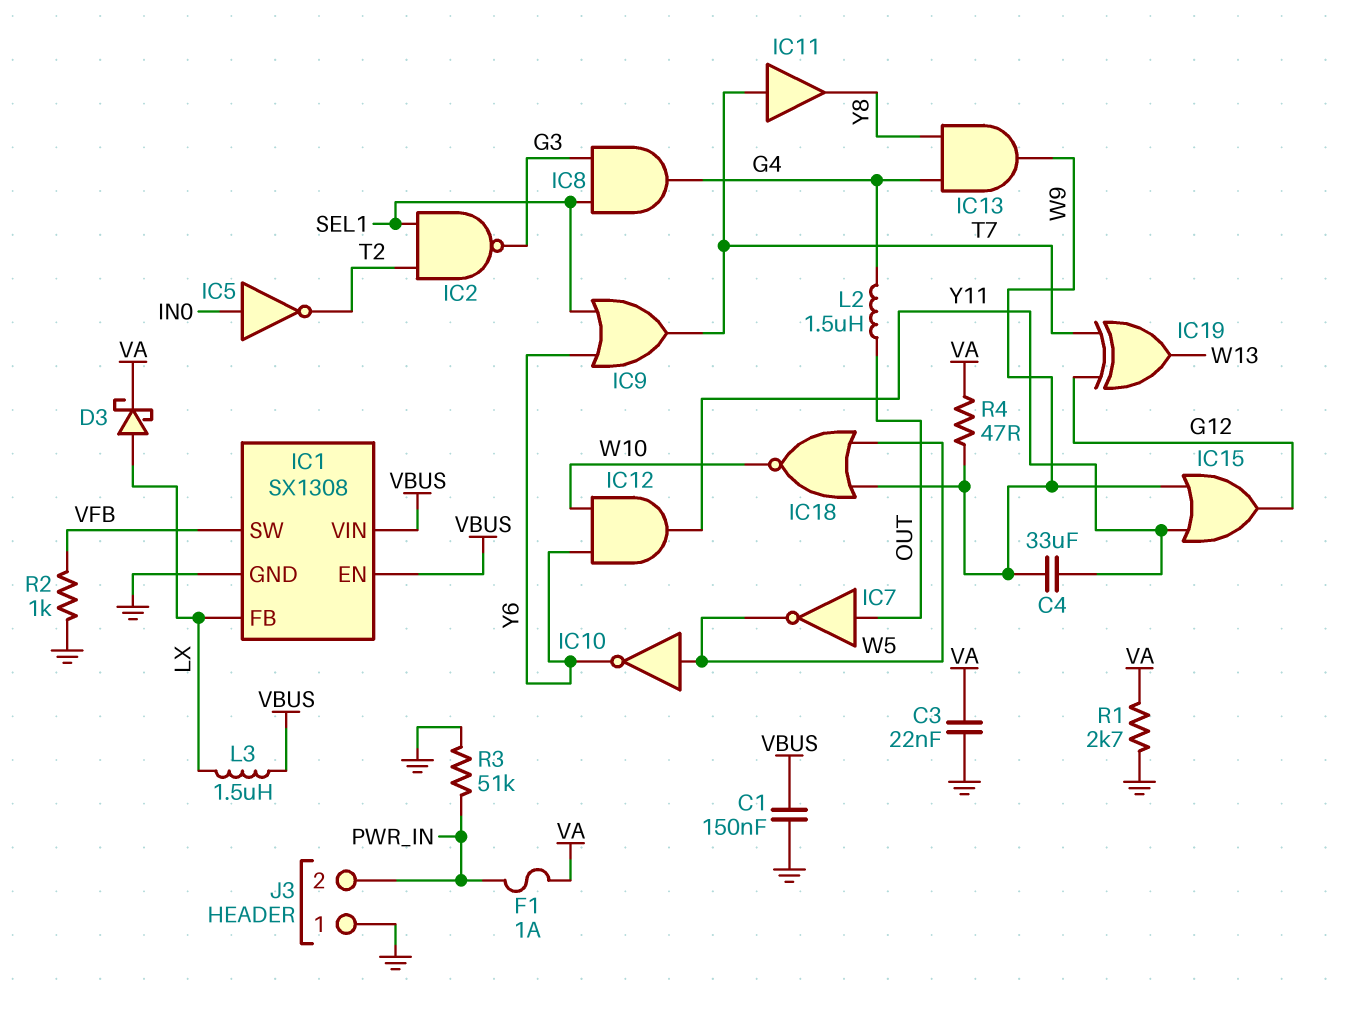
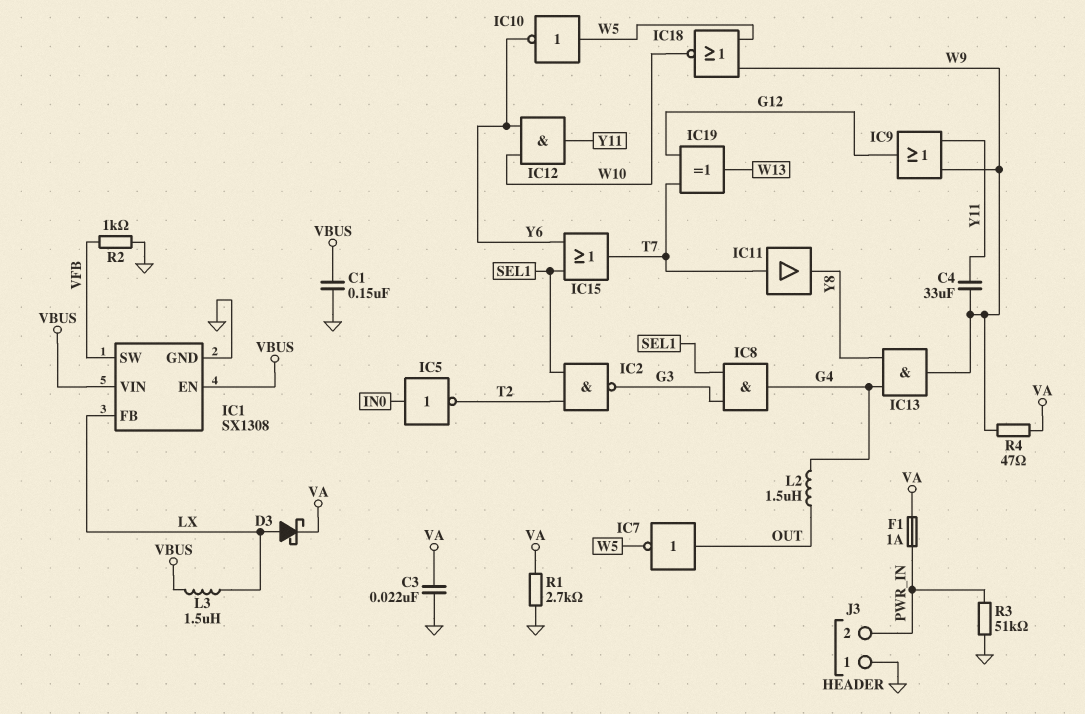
IC9: OR (in SEL1, in Y6, out T7) -> OR (in W9, in Y11, out G12)
IC15: OR (in W9, in Y11, out G12) -> OR (in SEL1, in Y6, out T7)

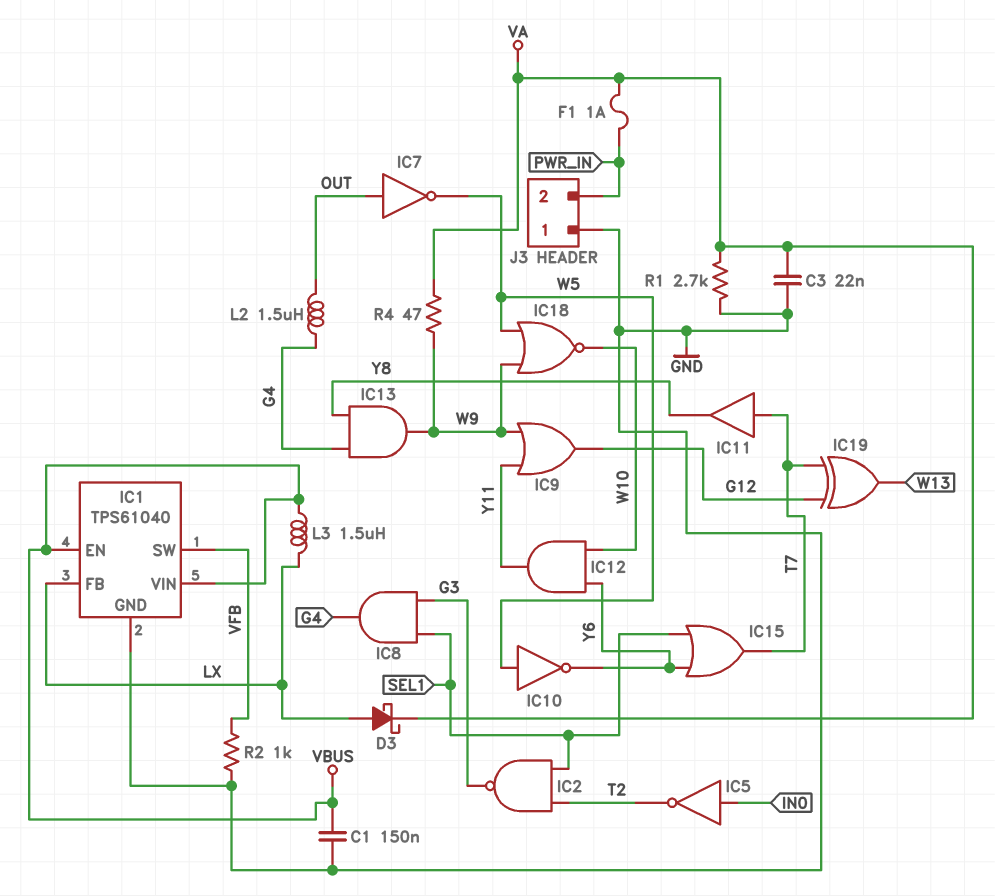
C4: 33uF (W9, Y11) -> none
IC1: SX1308 -> TPS61040
R3: 51k (GND, PWR_IN) -> none

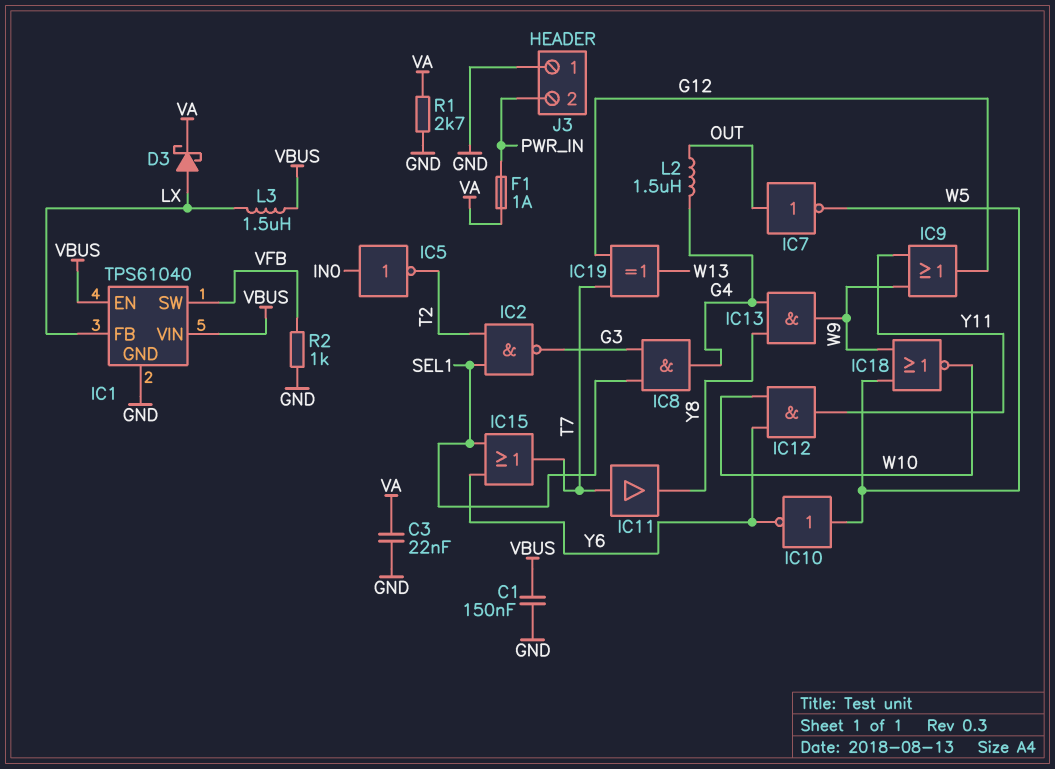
R4: 47 (VA, W9) -> none

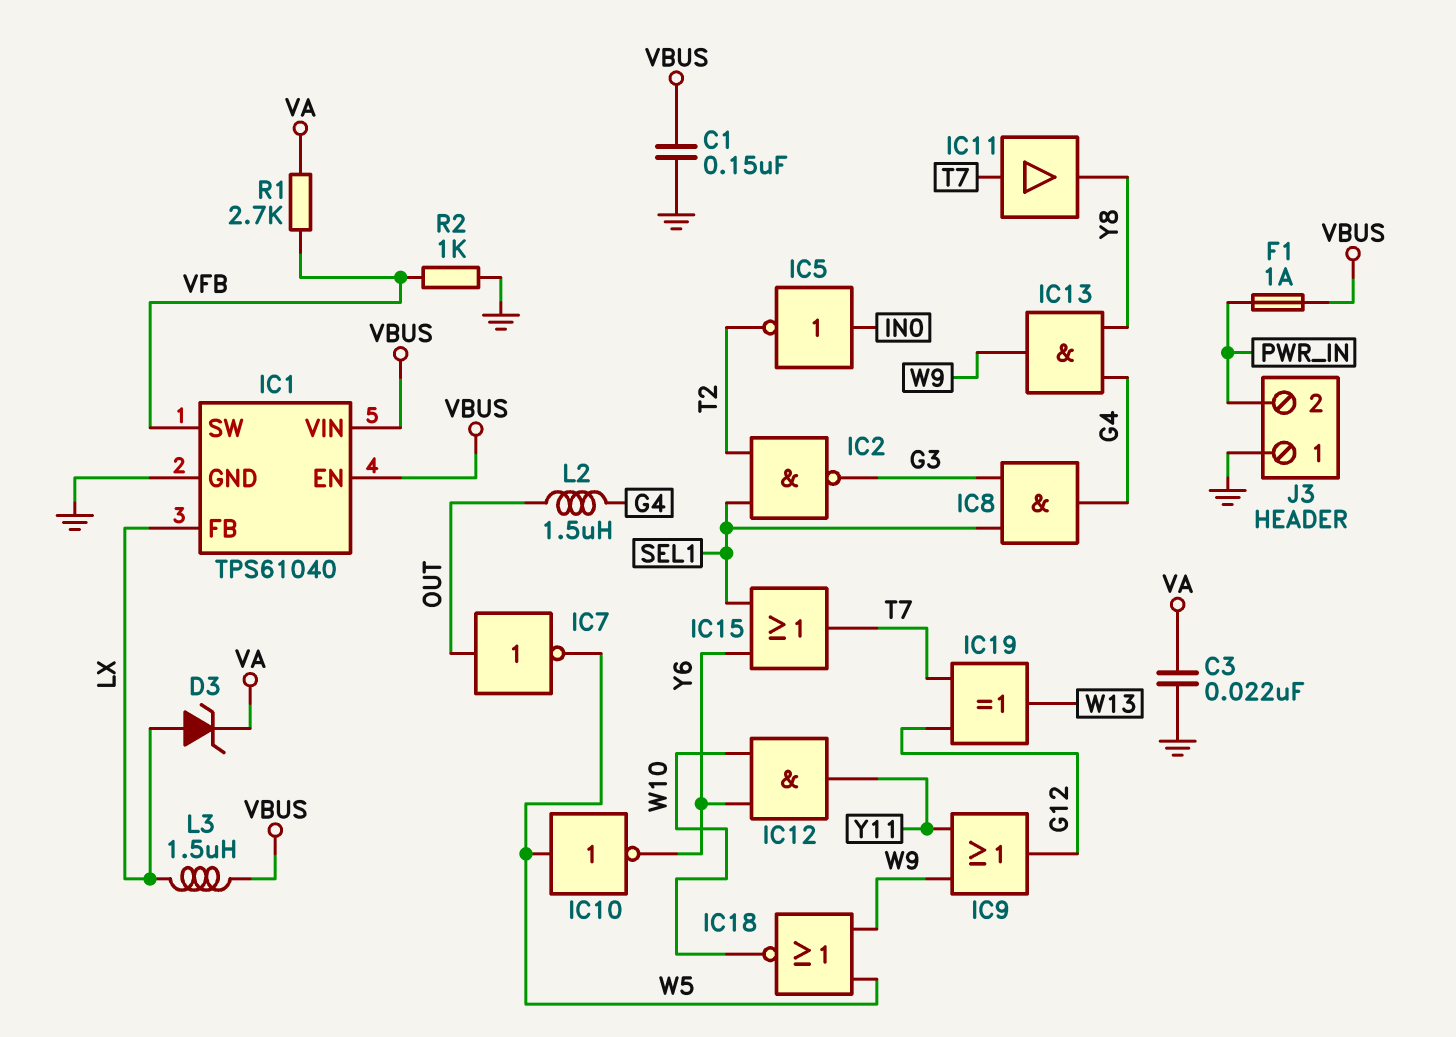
D3: schottky (A LX, K VA) -> zener (A LX, K VA)
F1: 1A (PWR_IN, VA) -> 1A (PWR_IN, VBUS)
R1: 2.7k (GND, VA) -> 2.7k (VA, VFB)

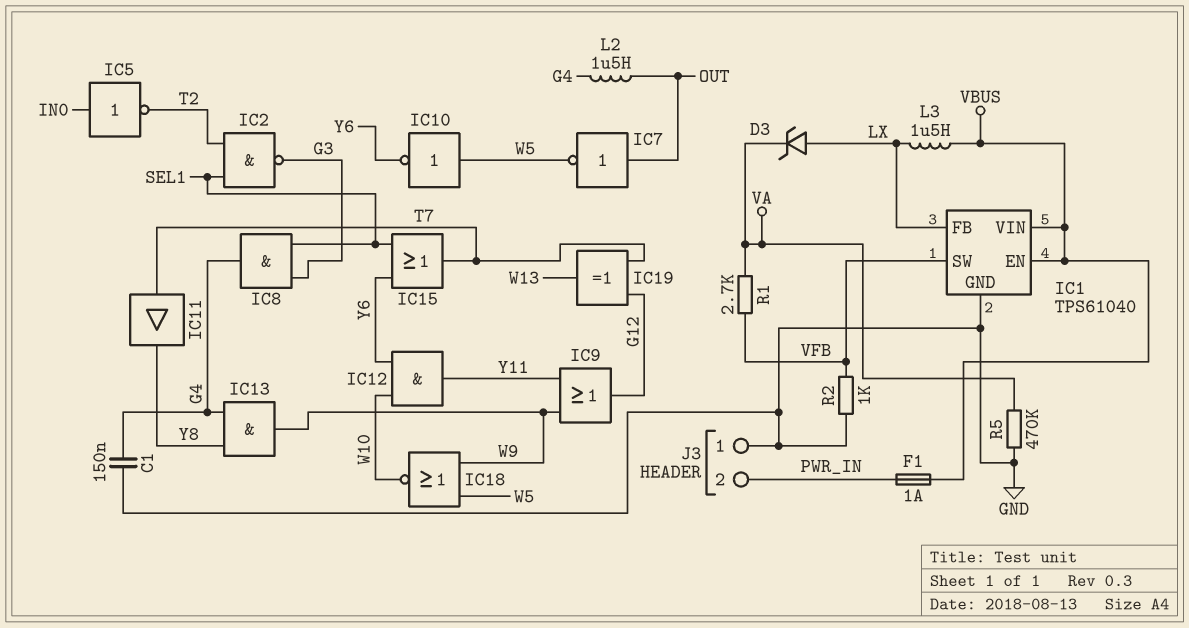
C1: 150nF (GND, VBUS) -> 150nF (G4, GND)
C3: 22nF (GND, VA) -> none
R5: none -> 470k (GND, VA)

